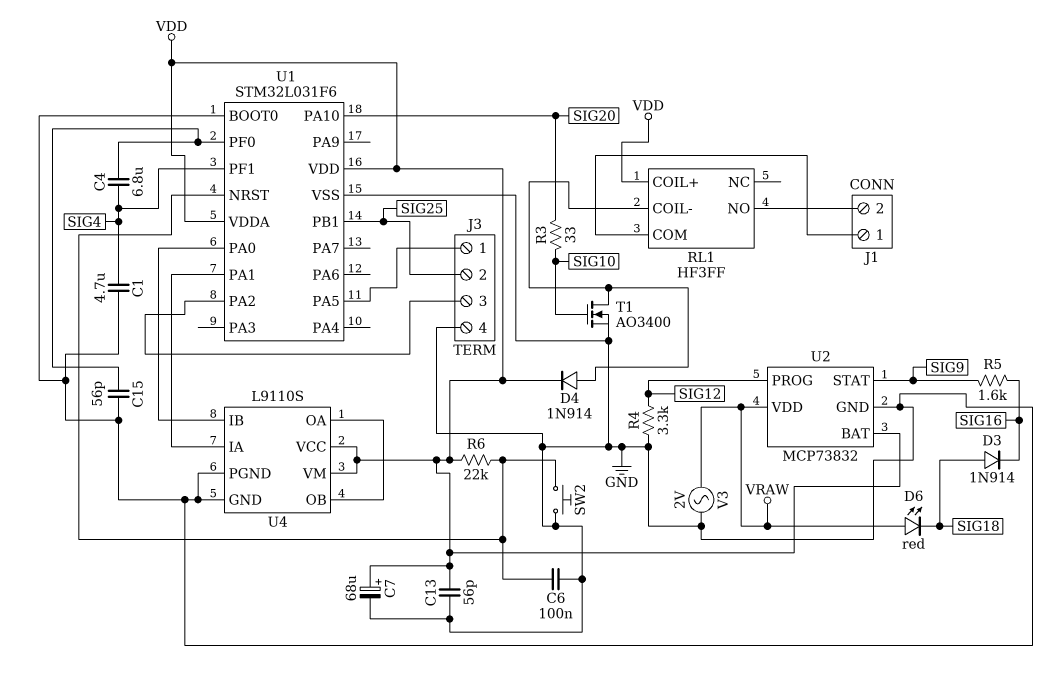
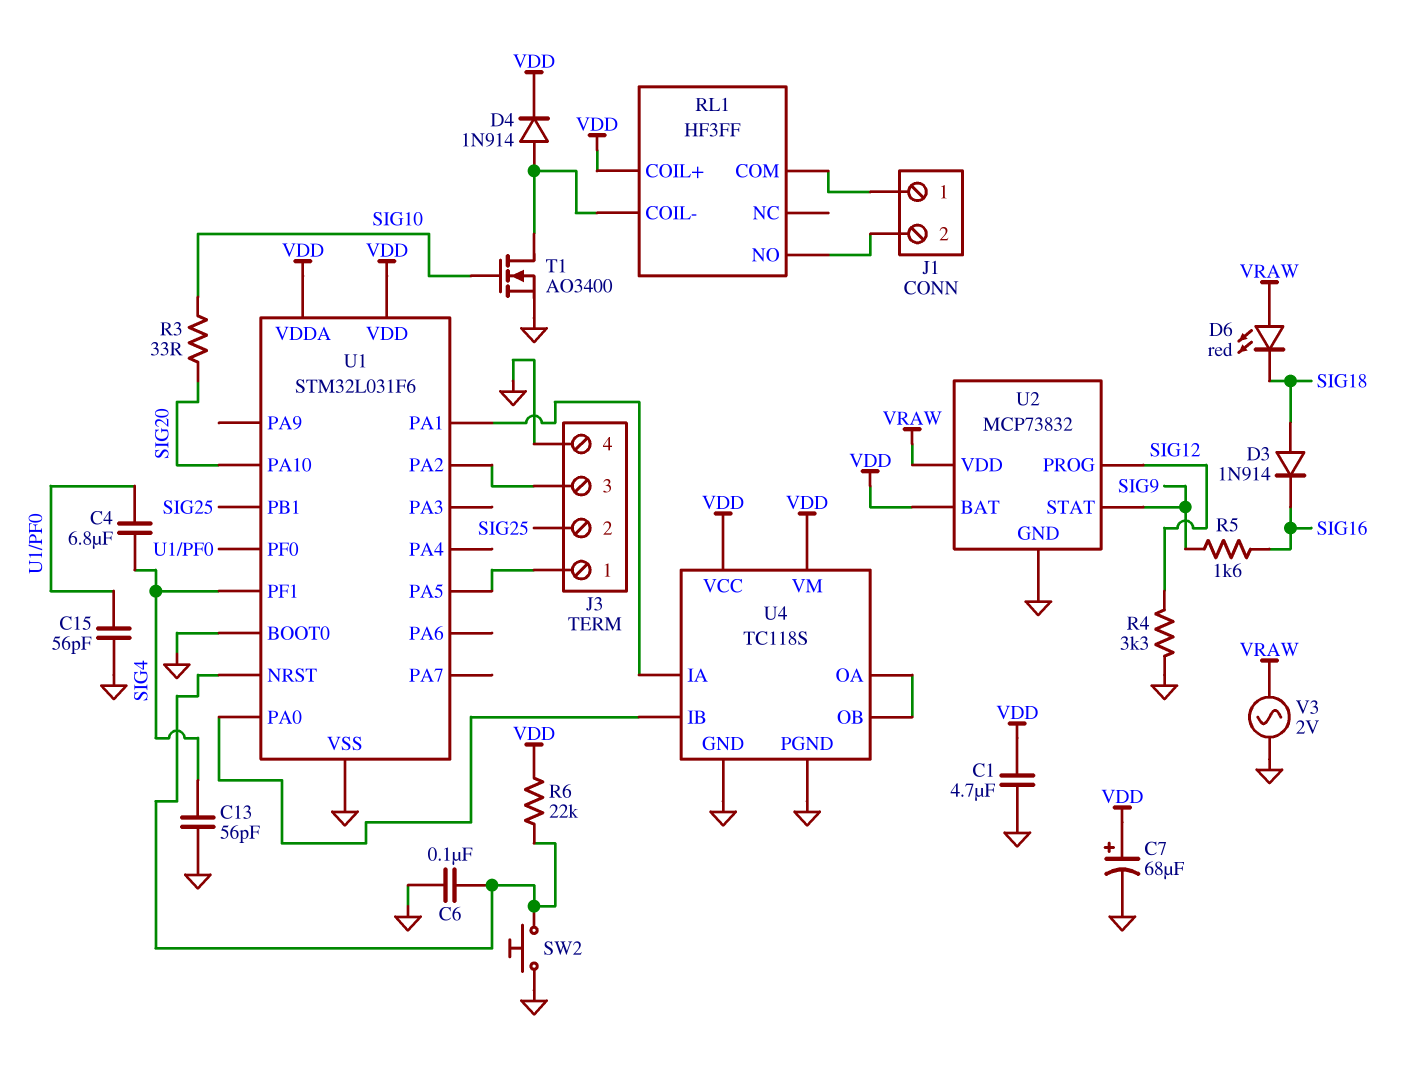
C1: 4.7uF (GND, SIG4) -> 4.7uF (GND, VDD)
C13: 56pF (GND, VDD) -> 56pF (GND, SIG4)
U4: L9110S -> TC118S

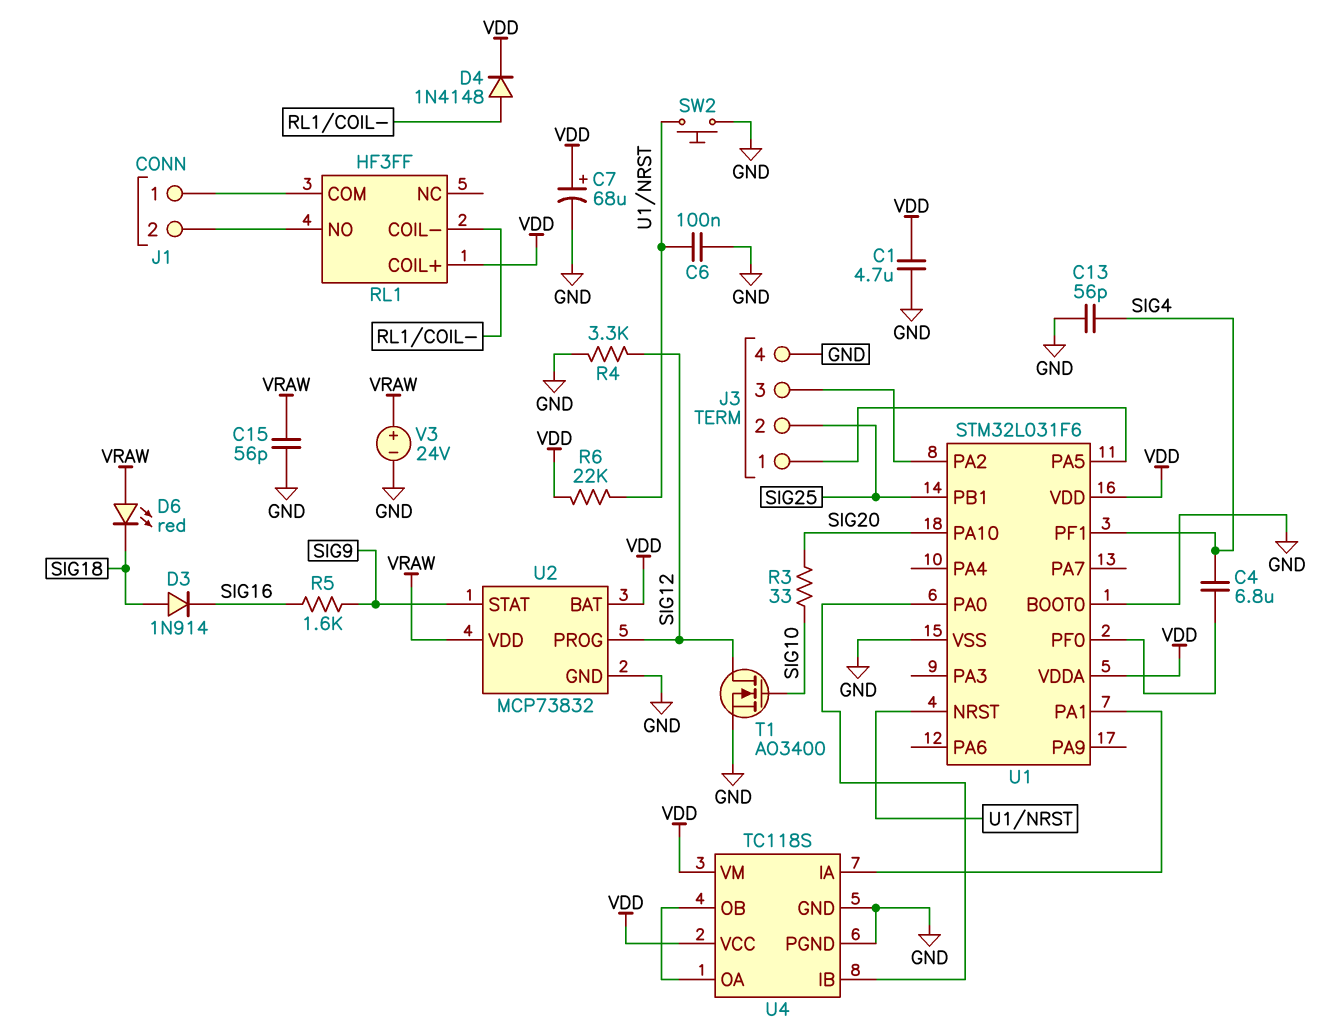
C15: 56pF (GND, U1/PF0) -> 56pF (GND, VRAW)
D4: diode 1N914 (A RL1/COIL-, K VDD) -> diode 1N4148 (A RL1/COIL-, K VDD)
T1: NMOS AO3400 (G SIG10, D RL1/COIL-, S GND) -> NMOS AO3400 (G SIG10, D SIG12, S GND)
V3: AC 2V (GND, VRAW) -> 24V (plus VRAW, minus GND)

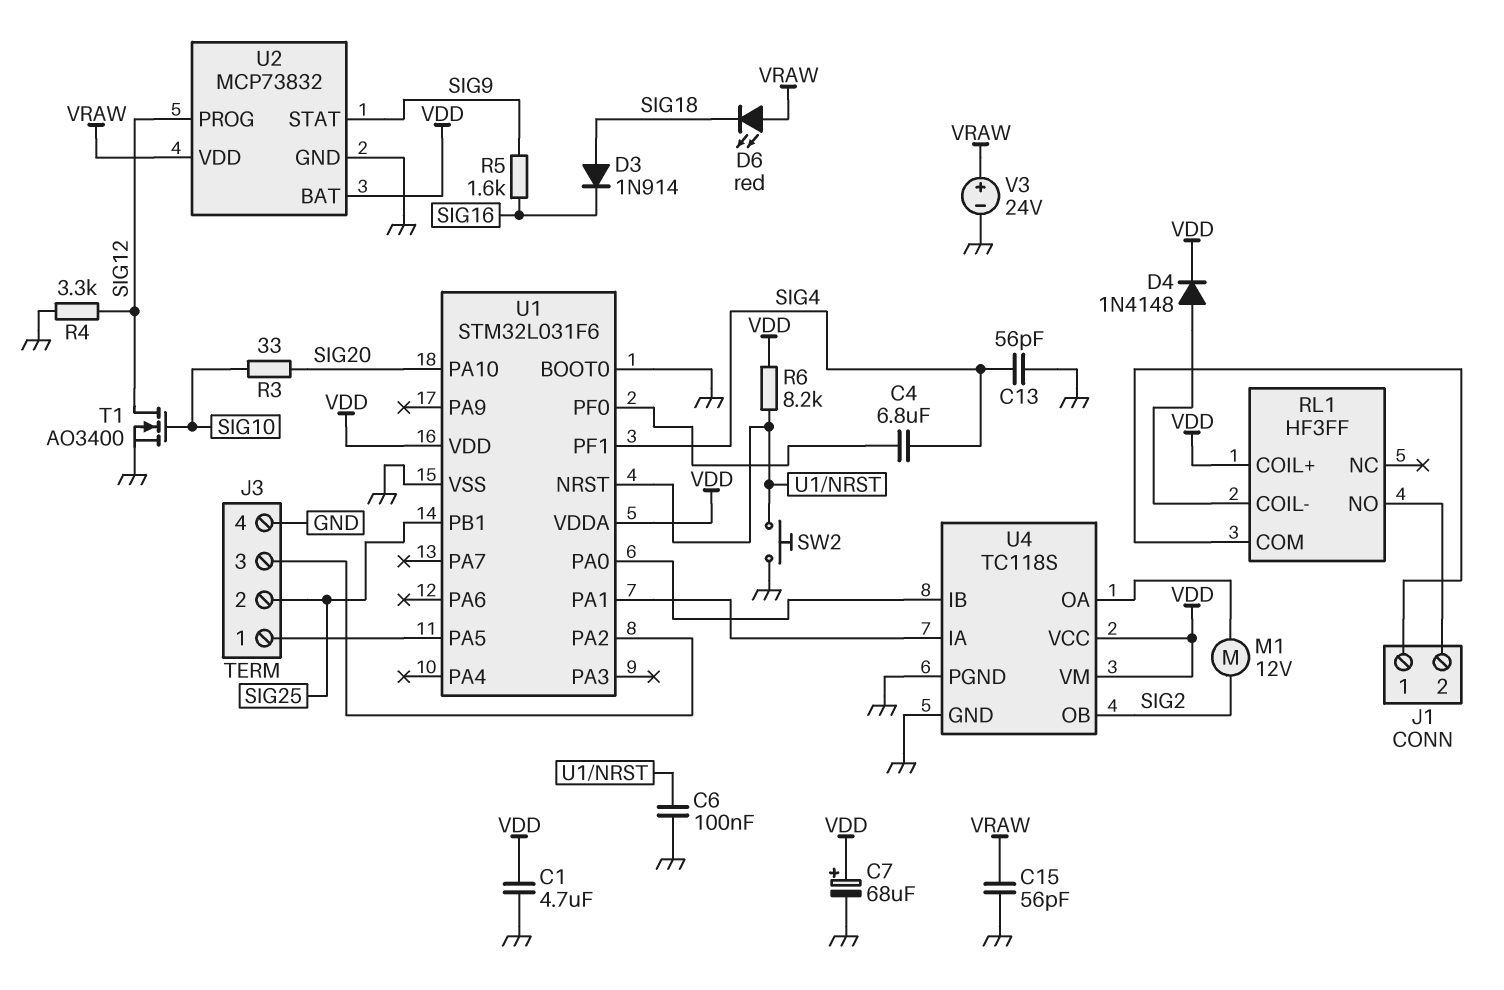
M1: none -> motor 12V (SIG2, U4/OA)
R6: 22k (U1/NRST, VDD) -> 8.2k (U1/NRST, VDD)
U4 pin OB: U4/OA -> SIG2

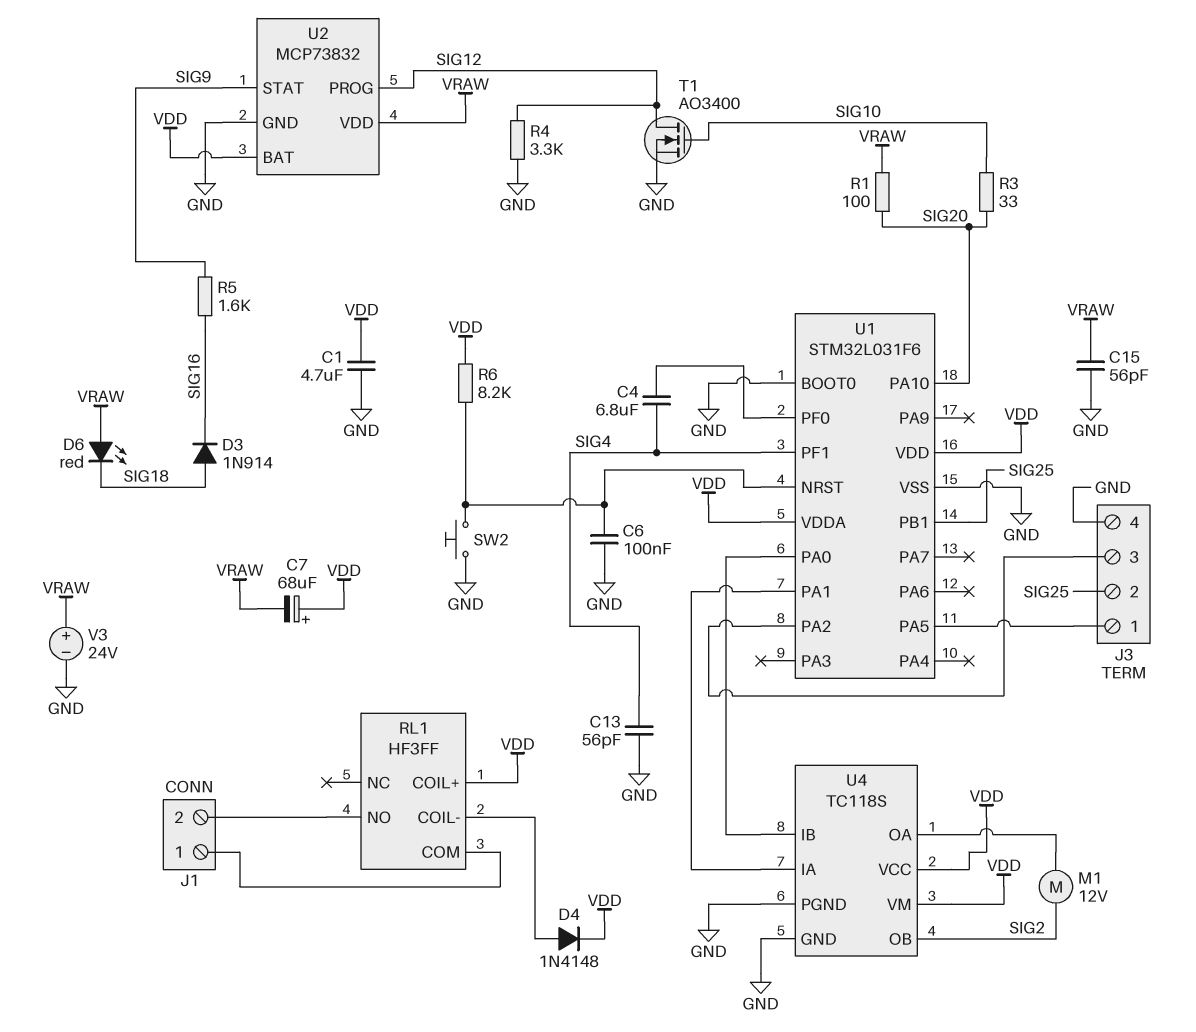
C7: 68uF (plus VDD, minus GND) -> 68uF (plus VDD, minus VRAW)
R1: none -> 100 (SIG20, VRAW)

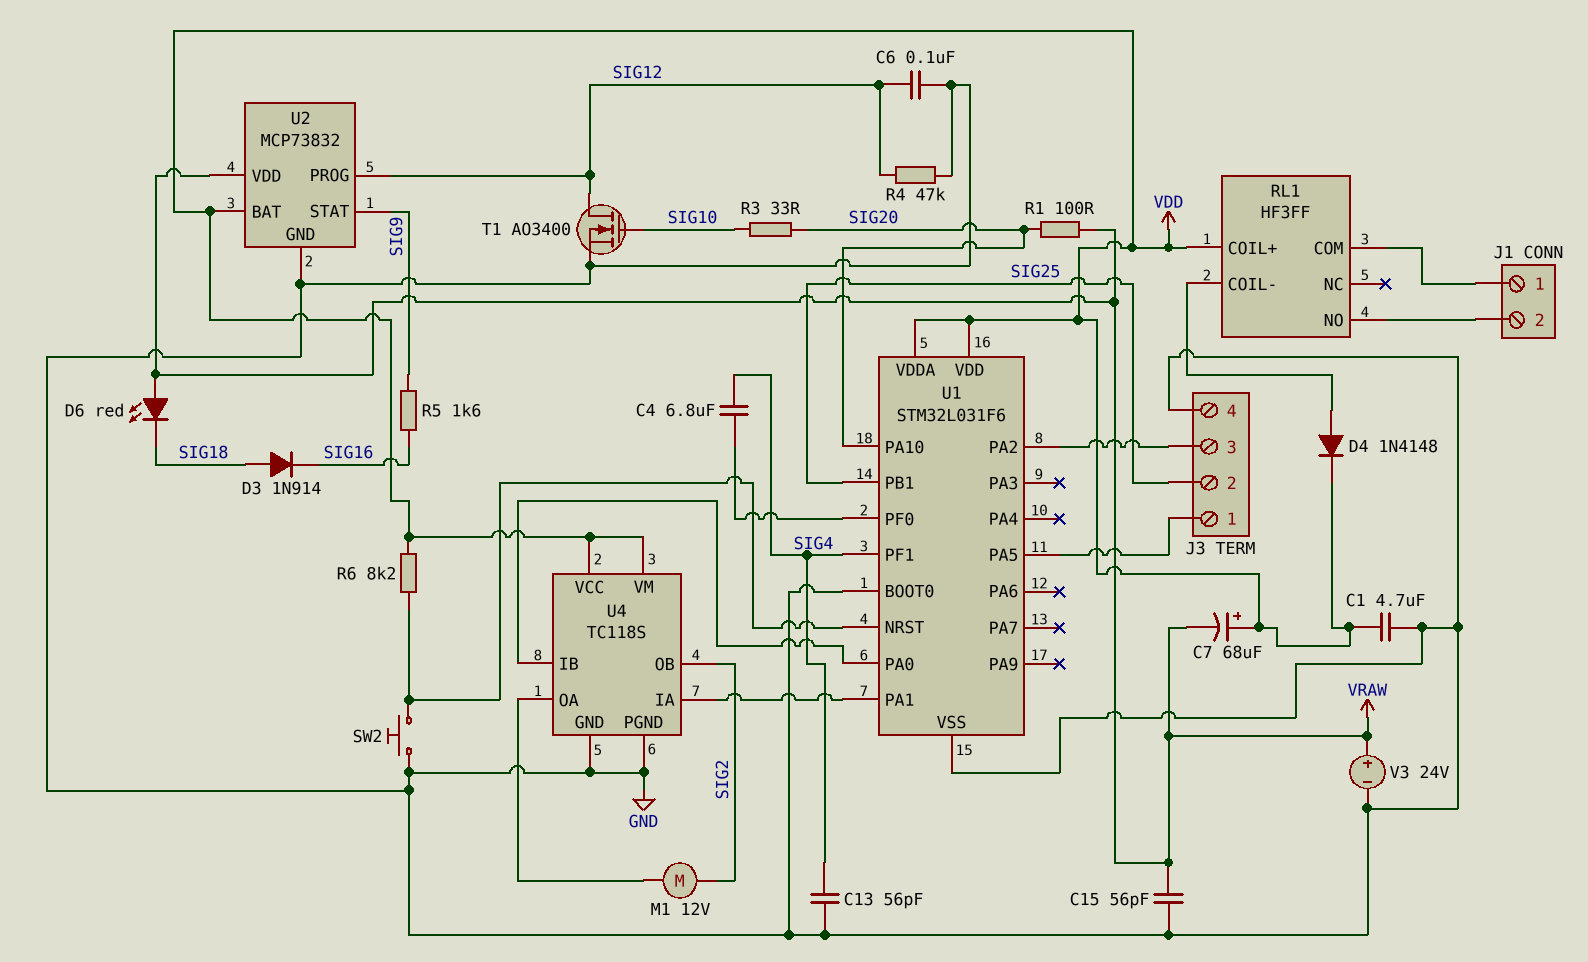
C6: 100nF (GND, U1/NRST) -> 100nF (GND, SIG12)
R4: 3.3k (GND, SIG12) -> 47k (GND, SIG12)

